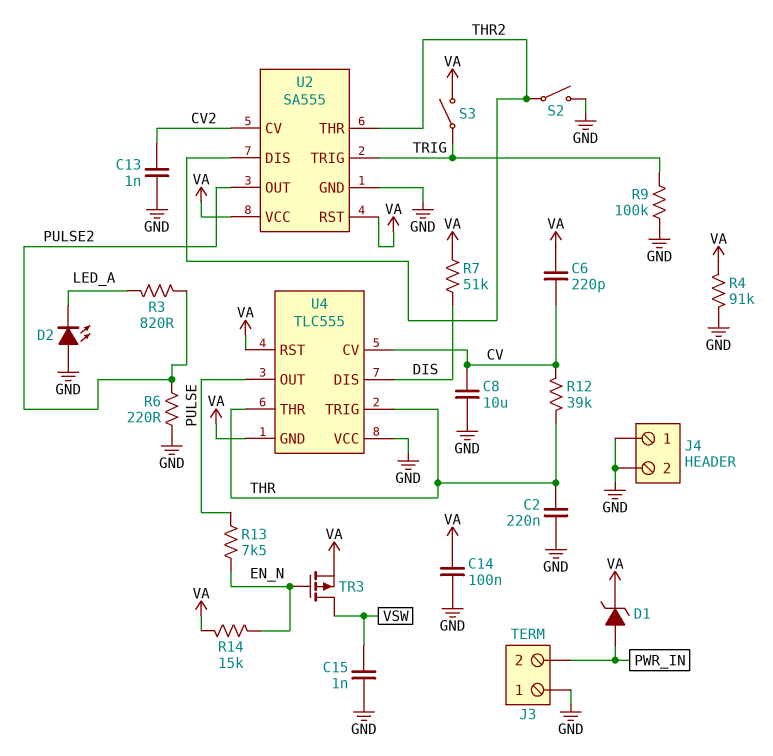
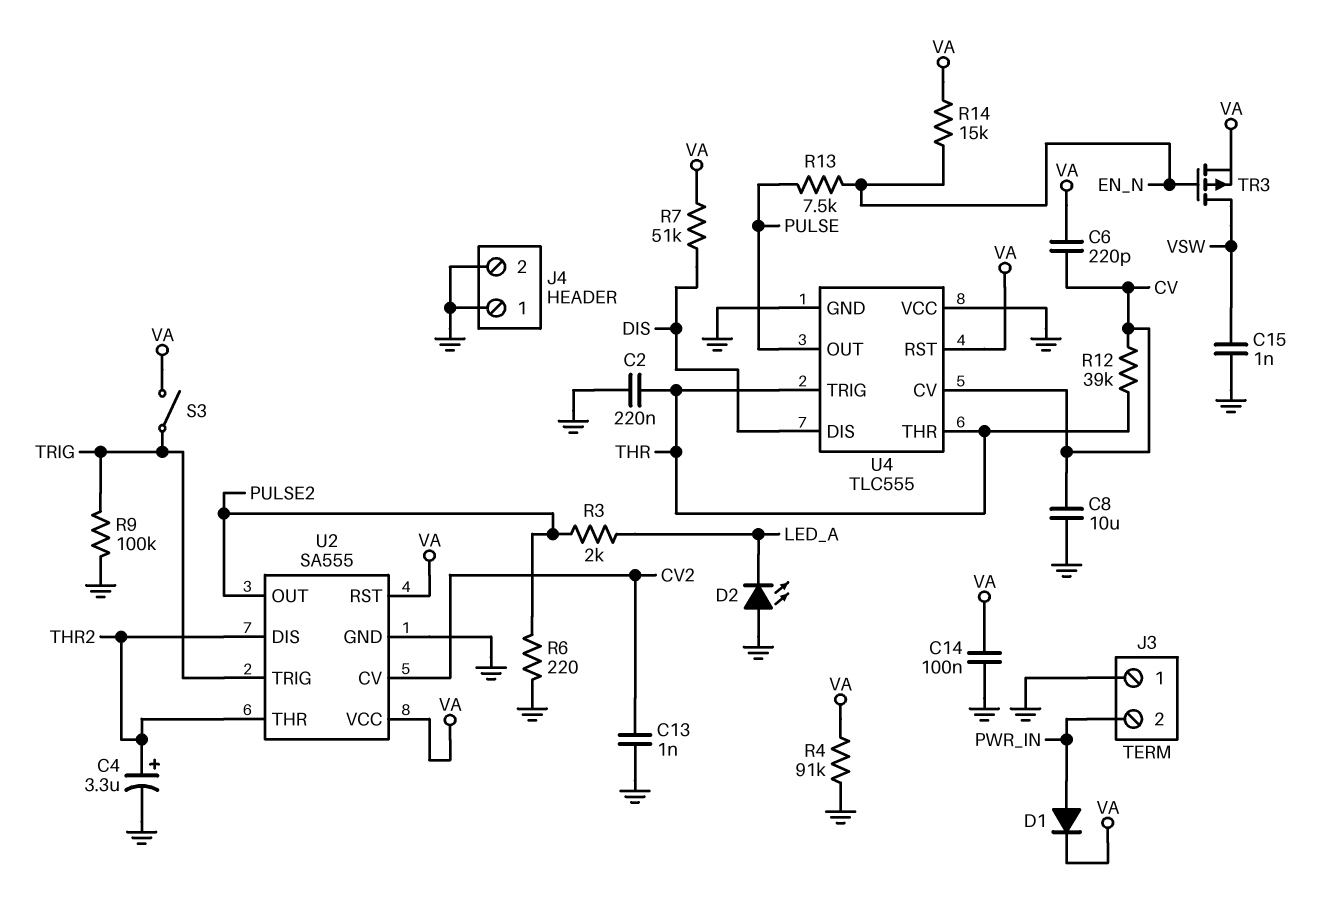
C4: none -> 3.3uF (plus THR2, minus GND)
D1: zener (A PWR_IN, K VA) -> diode (A PWR_IN, K VA)
R3: 820 (LED_A, PULSE2) -> 2k (LED_A, PULSE2)
S2: switch (GND, THR2) -> none
U4 pin GND: VA -> GND

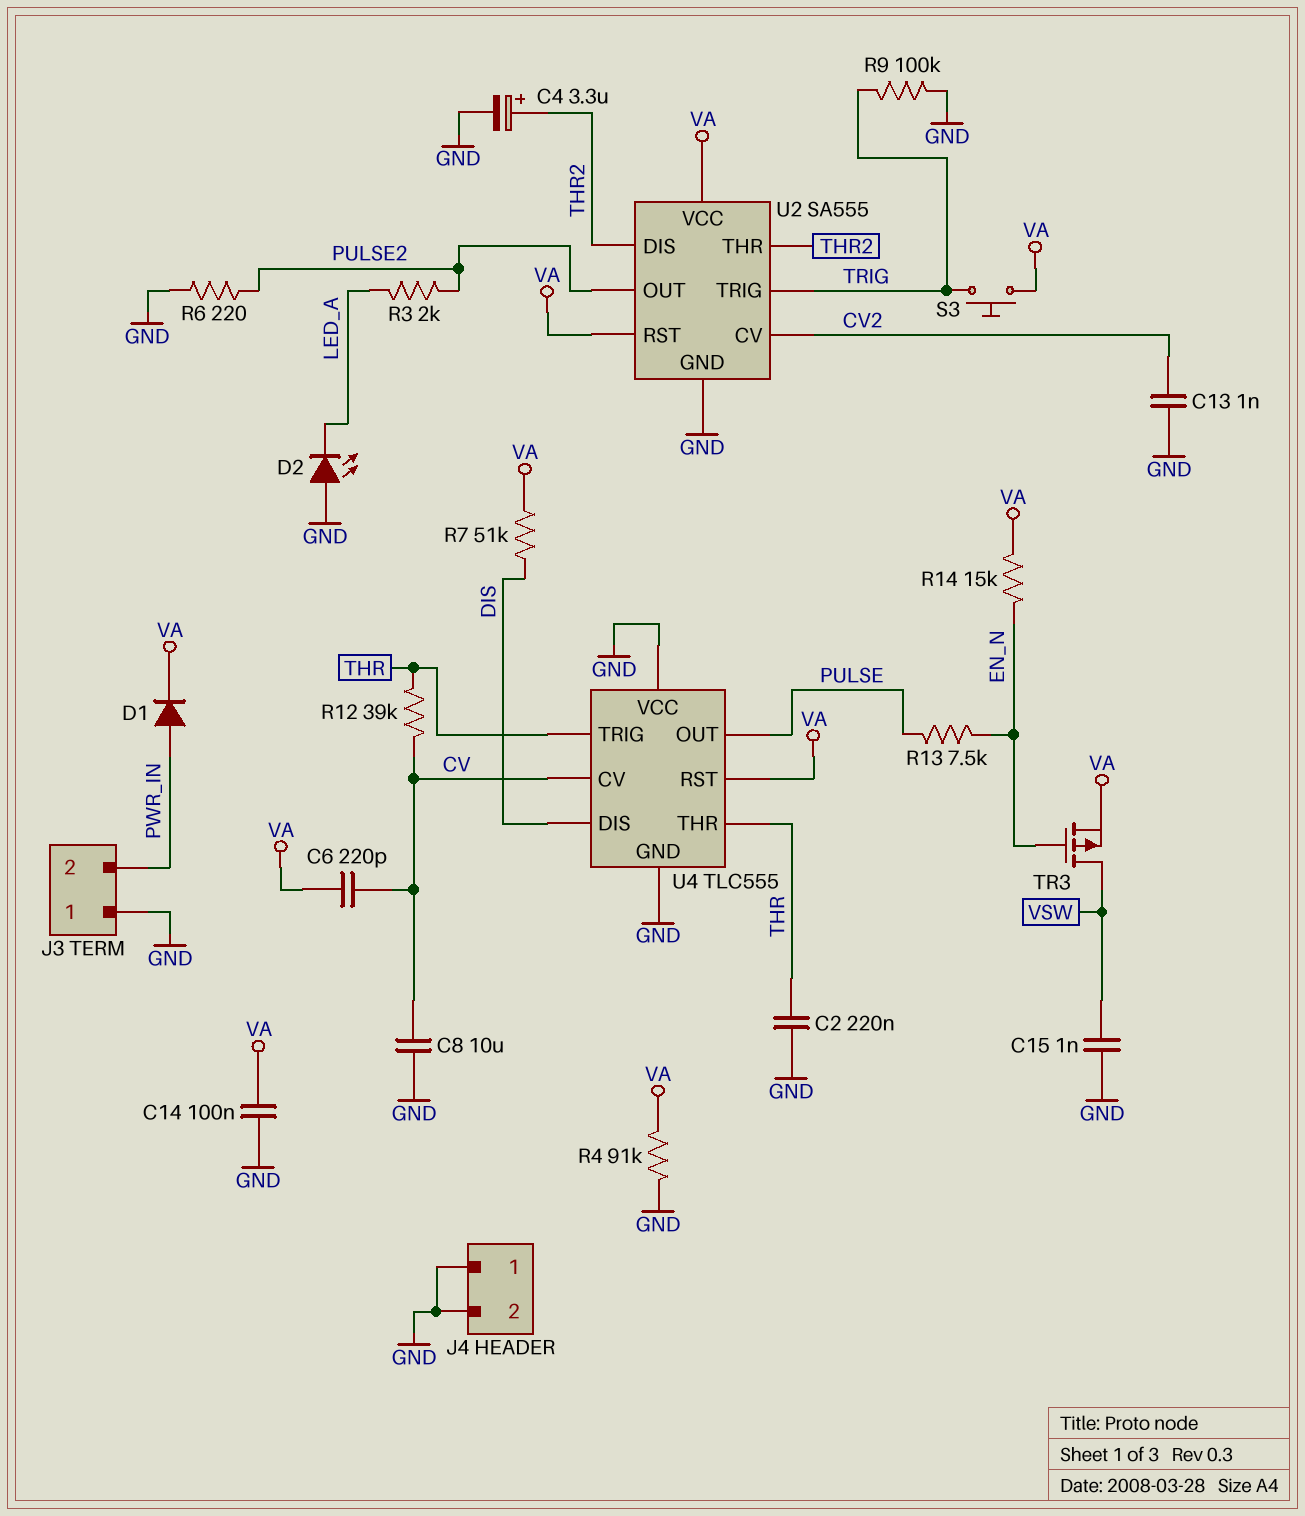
S3: switch (TRIG, VA) -> button (TRIG, VA)

